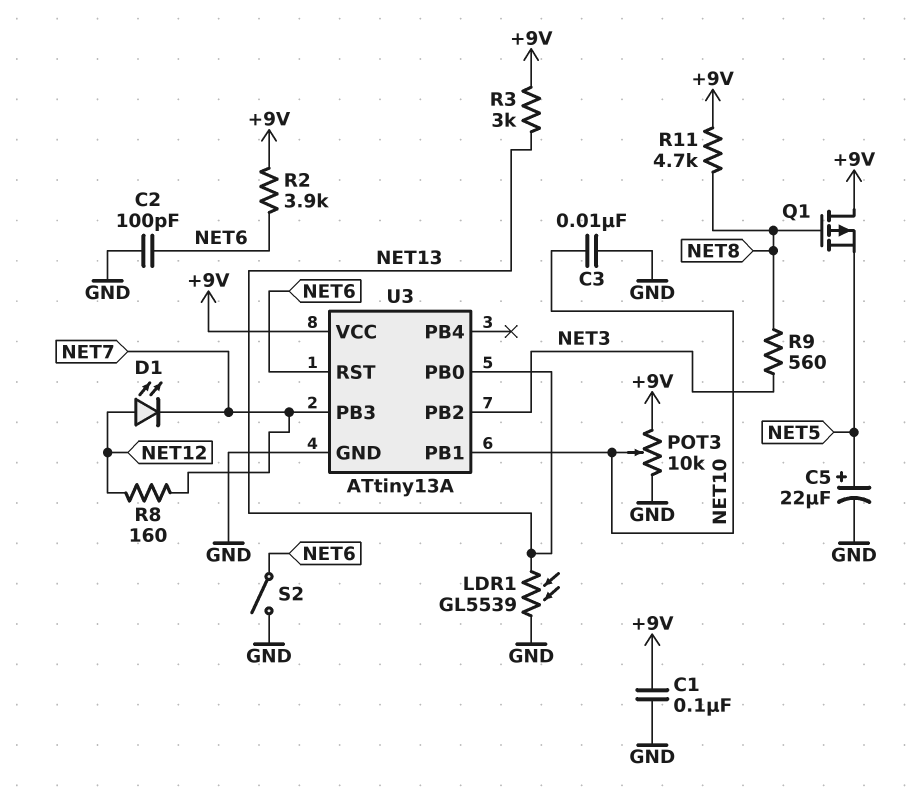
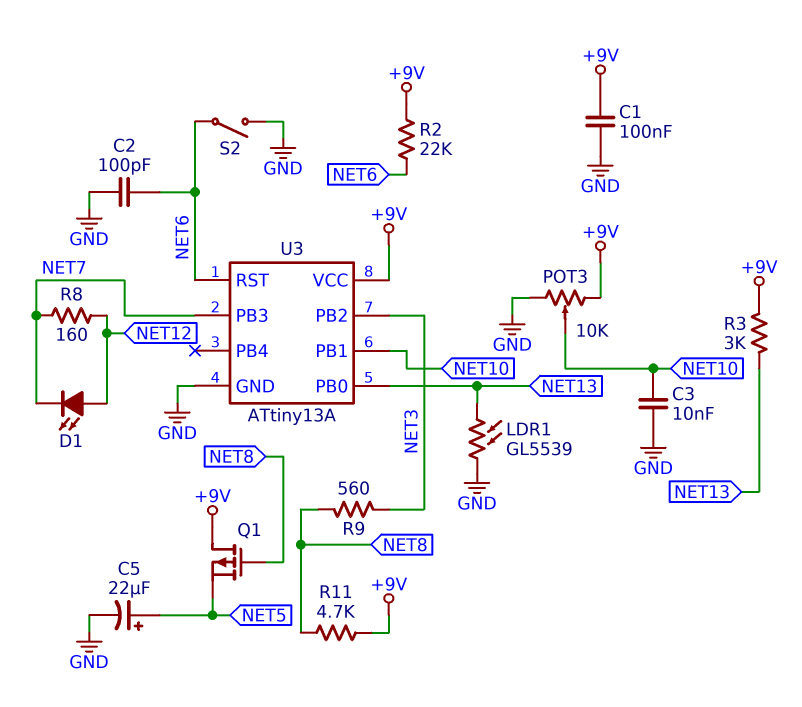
R2: 3.9k (+9V, NET6) -> 22k (+9V, NET6)

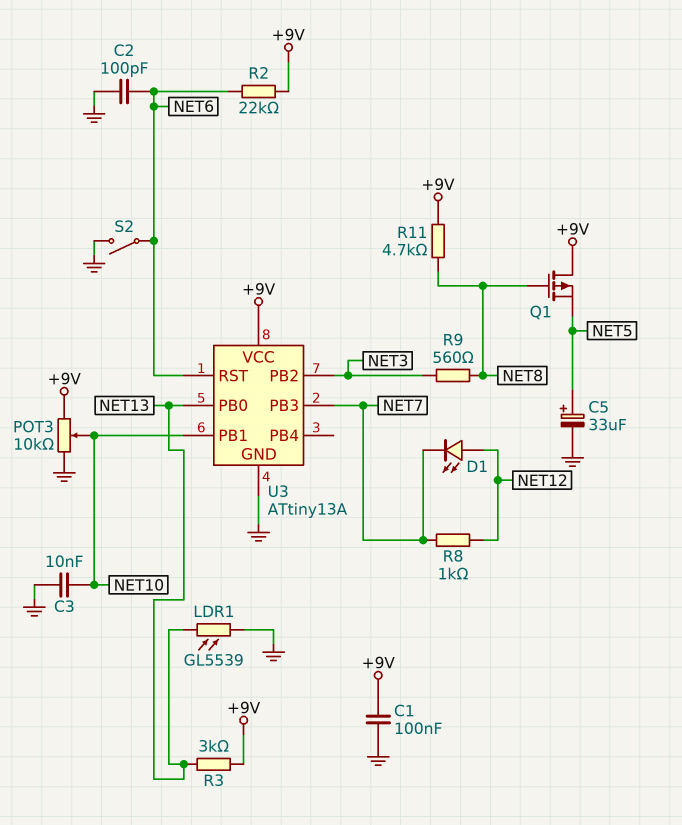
C5: 22uF (plus NET5, minus GND) -> 33uF (plus NET5, minus GND)
R8: 160 (NET7, NET12) -> 1k (NET7, NET12)

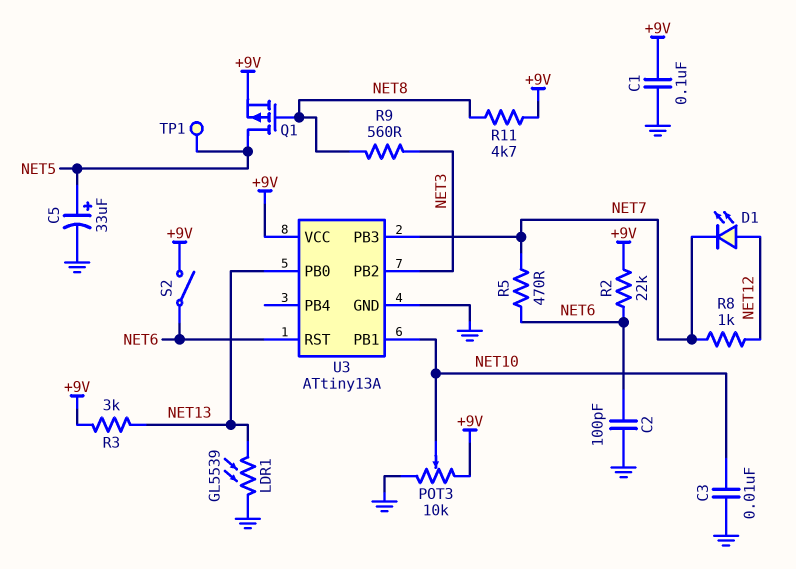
Q1: PMOS (G NET8, D +9V, S NET5) -> PMOS (G NET8, D NET5, S +9V)
R5: none -> 470 (NET6, NET7)
S2: switch (GND, NET6) -> switch (+9V, NET6)
TP1: none -> test point (NET5)

